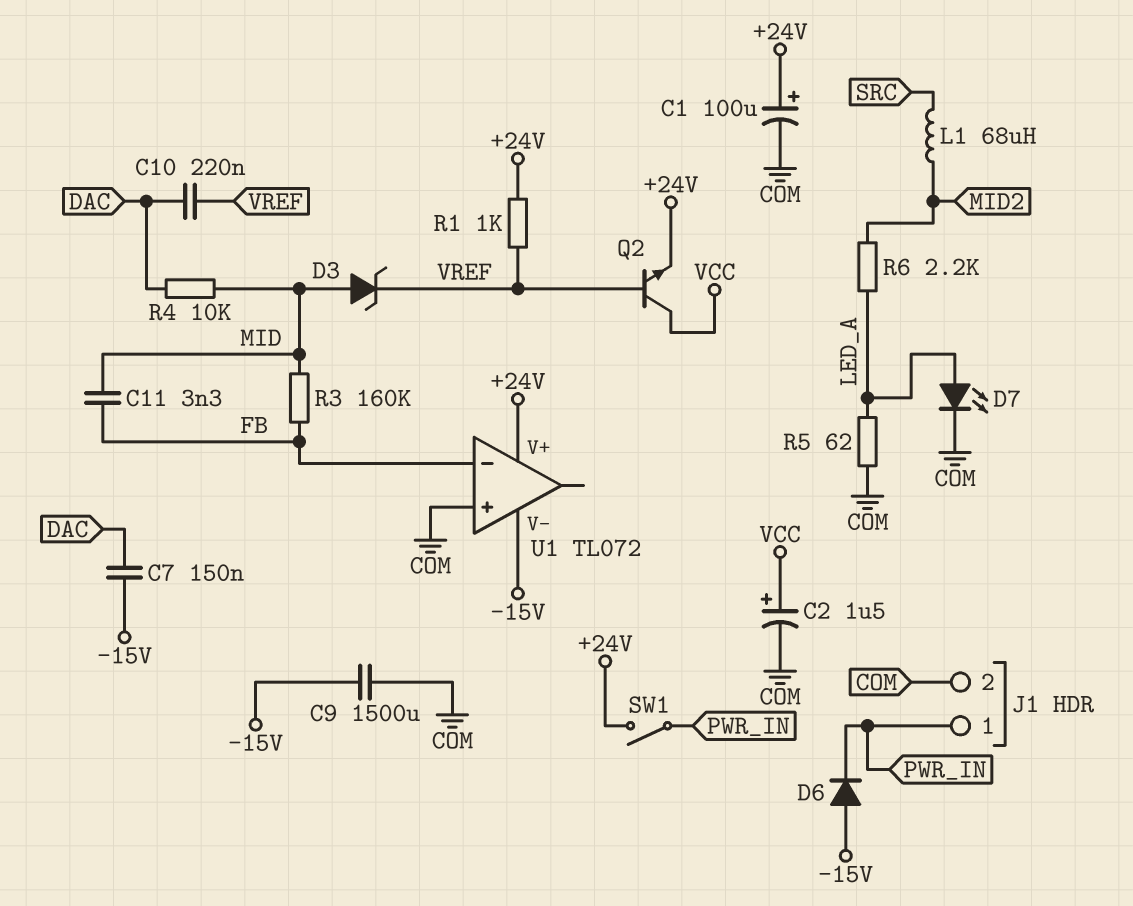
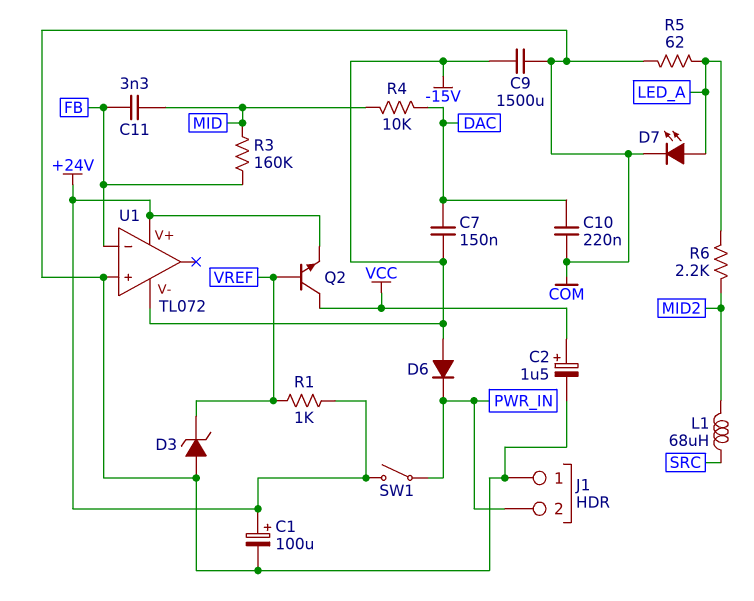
C10: 220nF (DAC, VREF) -> 220nF (COM, DAC)
D3: zener (A MID, K VREF) -> zener (A COM, K VREF)
J1 pin 1: PWR_IN -> COM
J1 pin 2: COM -> PWR_IN

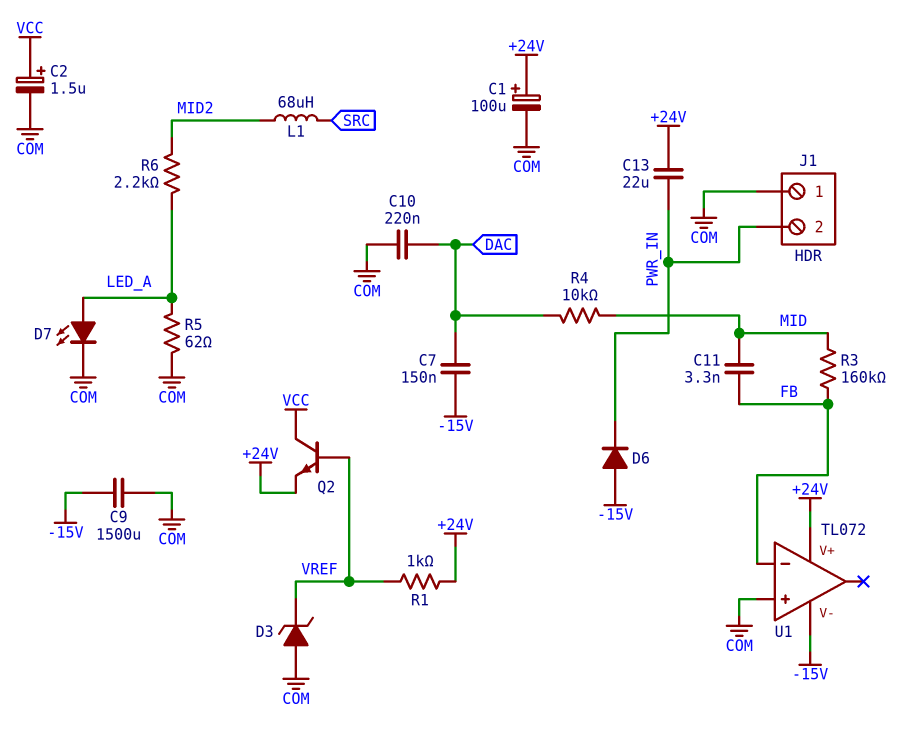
C13: none -> 22uF (+24V, PWR_IN)
SW1: switch (+24V, PWR_IN) -> none

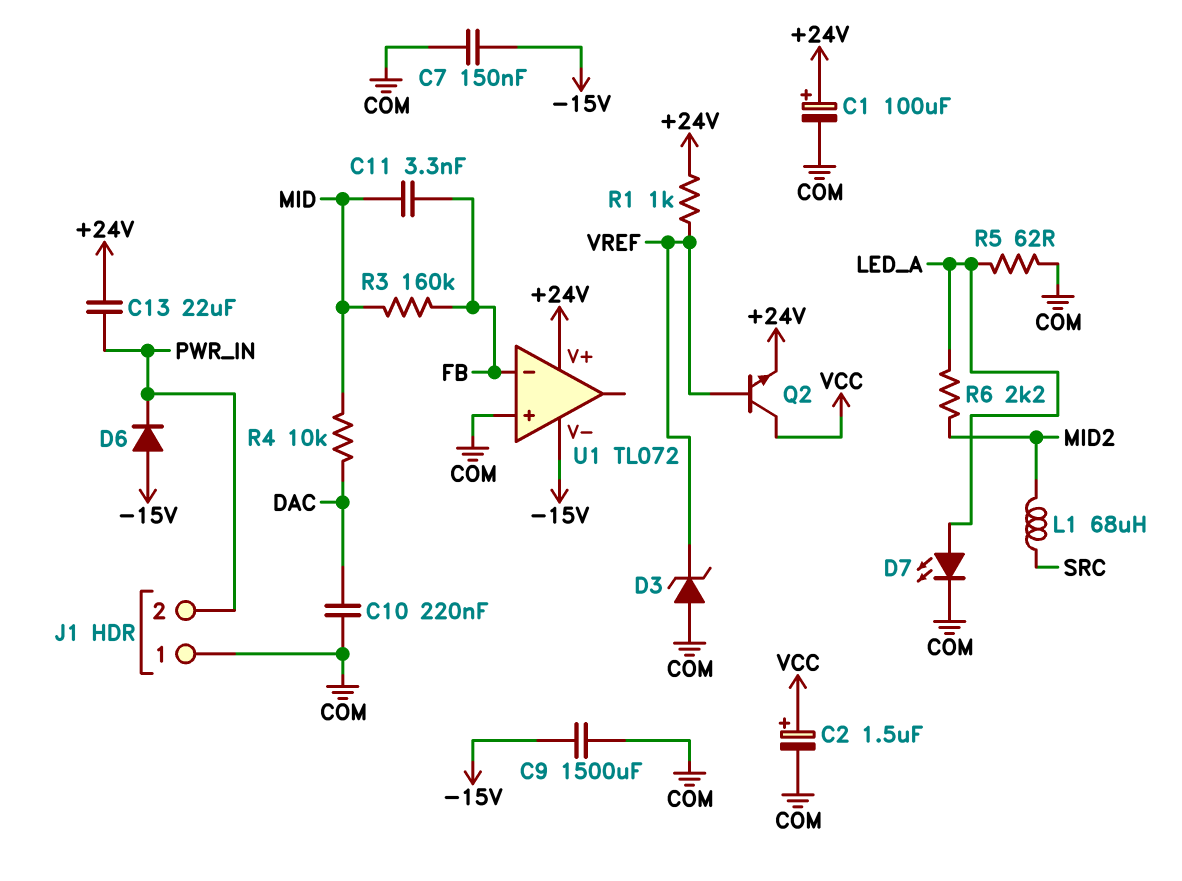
C7: 150nF (-15V, DAC) -> 150nF (-15V, COM)

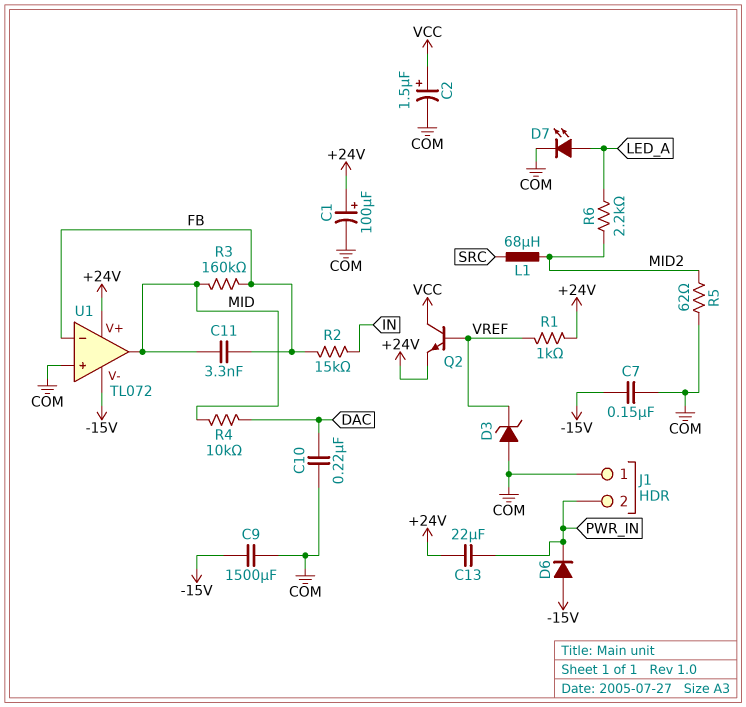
R2: none -> 15k (FB, IN)
R5: 62 (COM, LED_A) -> 62 (COM, MID2)
U1 pin out: none -> MID

